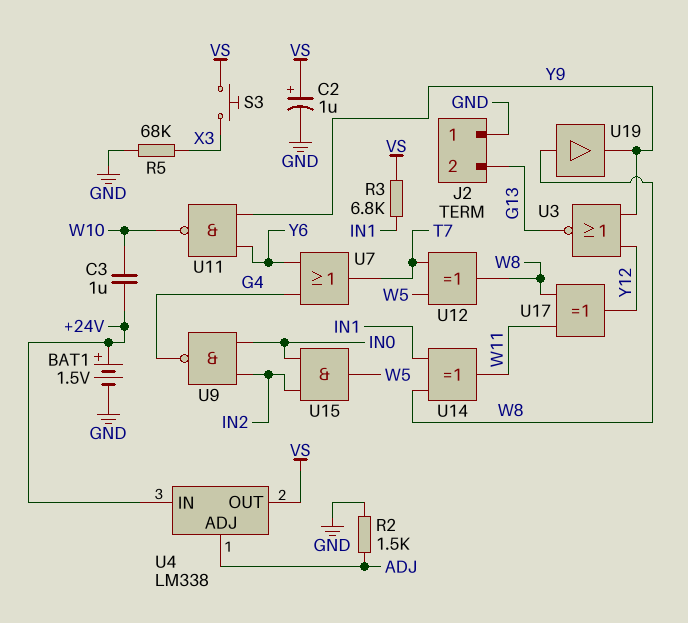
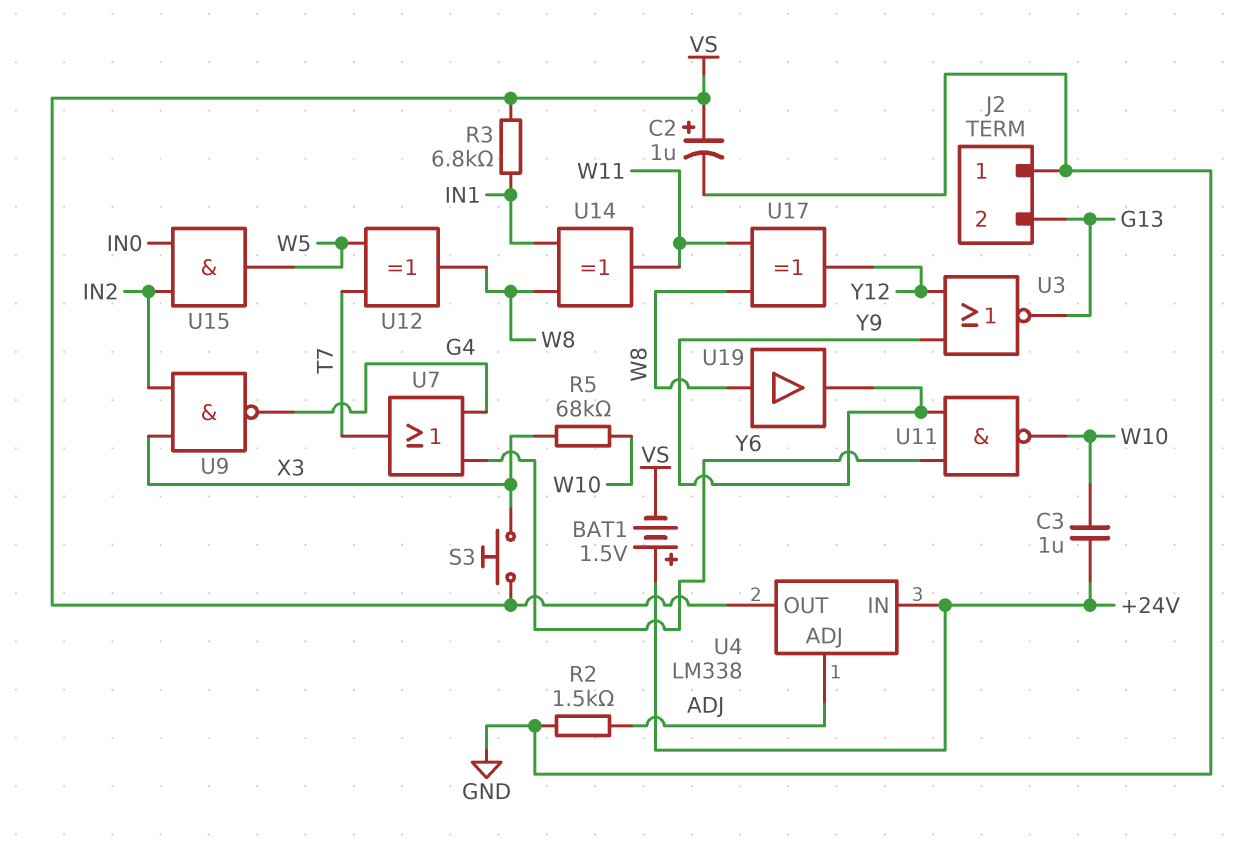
BAT1: 1.5V (plus +24V, minus GND) -> 1.5V (plus +24V, minus VS)
R5: 68k (GND, X3) -> 68k (W10, X3)
U9: NAND (in IN0, in IN2, out G4) -> NAND (in IN2, in X3, out G4)

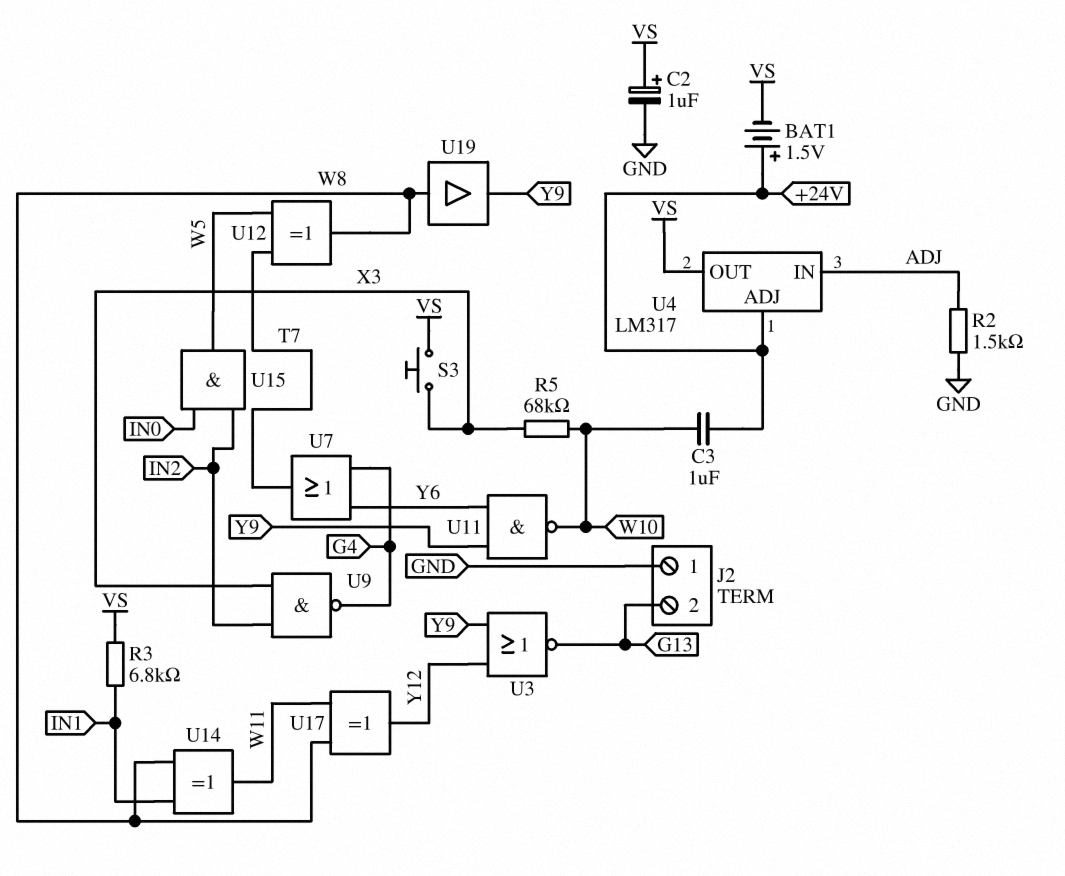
U4: LM338 -> LM317
U4 pin ADJ: ADJ -> +24V
U4 pin IN: +24V -> ADJ

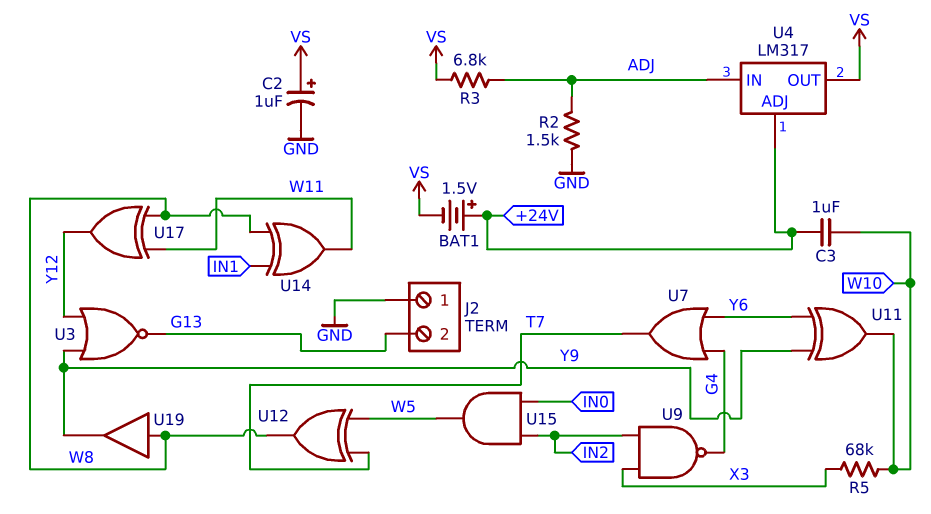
R3: 6.8k (IN1, VS) -> 6.8k (ADJ, VS)
S3: button (VS, X3) -> none
U11: NAND (in Y6, in Y9, out W10) -> XOR (in Y6, in Y9, out W10)

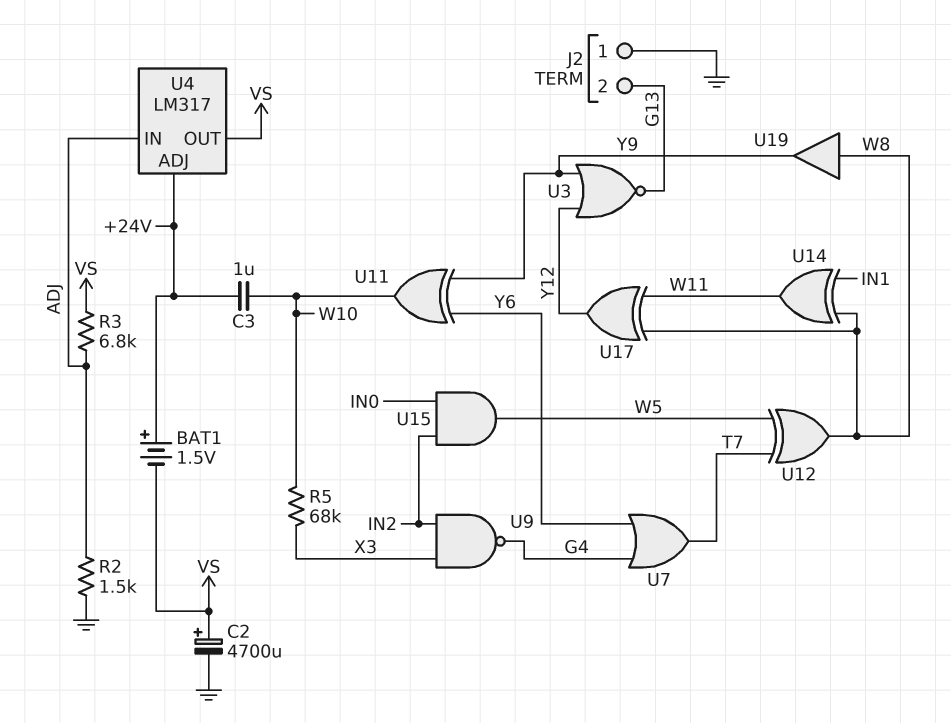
C2: 1uF (plus VS, minus GND) -> 4700uF (plus VS, minus GND)

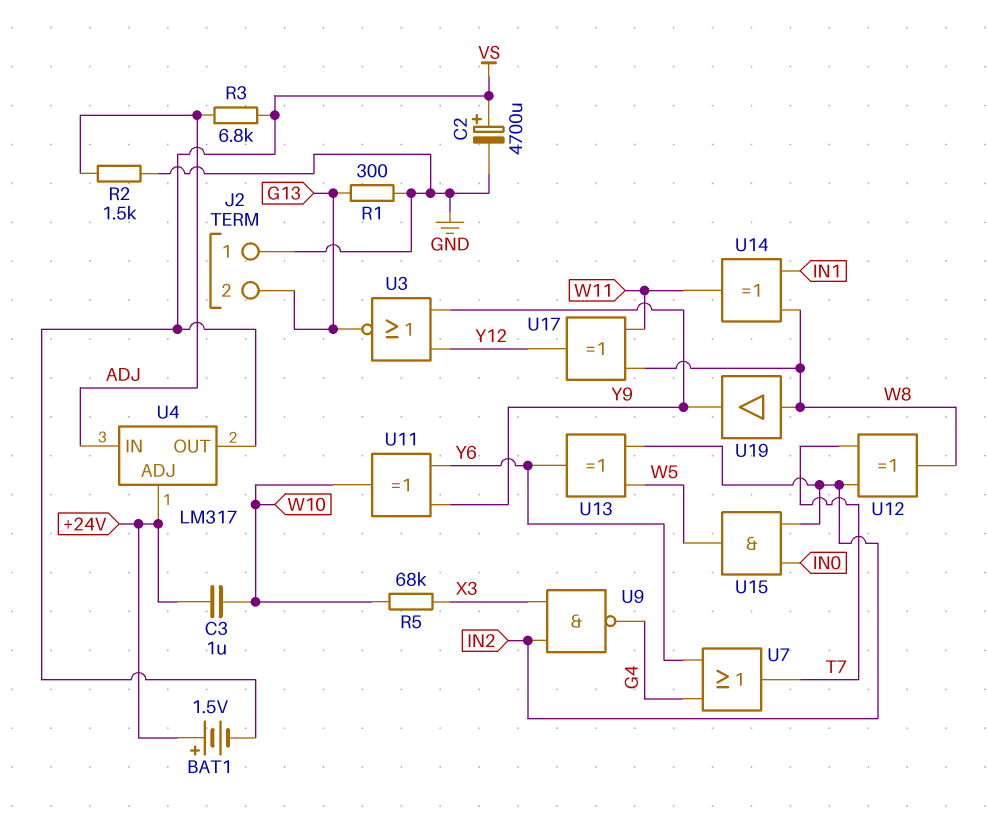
R1: none -> 300 (G13, GND)
U12: XOR (in T7, in W5, out W8) -> XOR (in IN2, in T7, out W8)
U13: none -> XOR (in IN2, in W5, out Y6)

